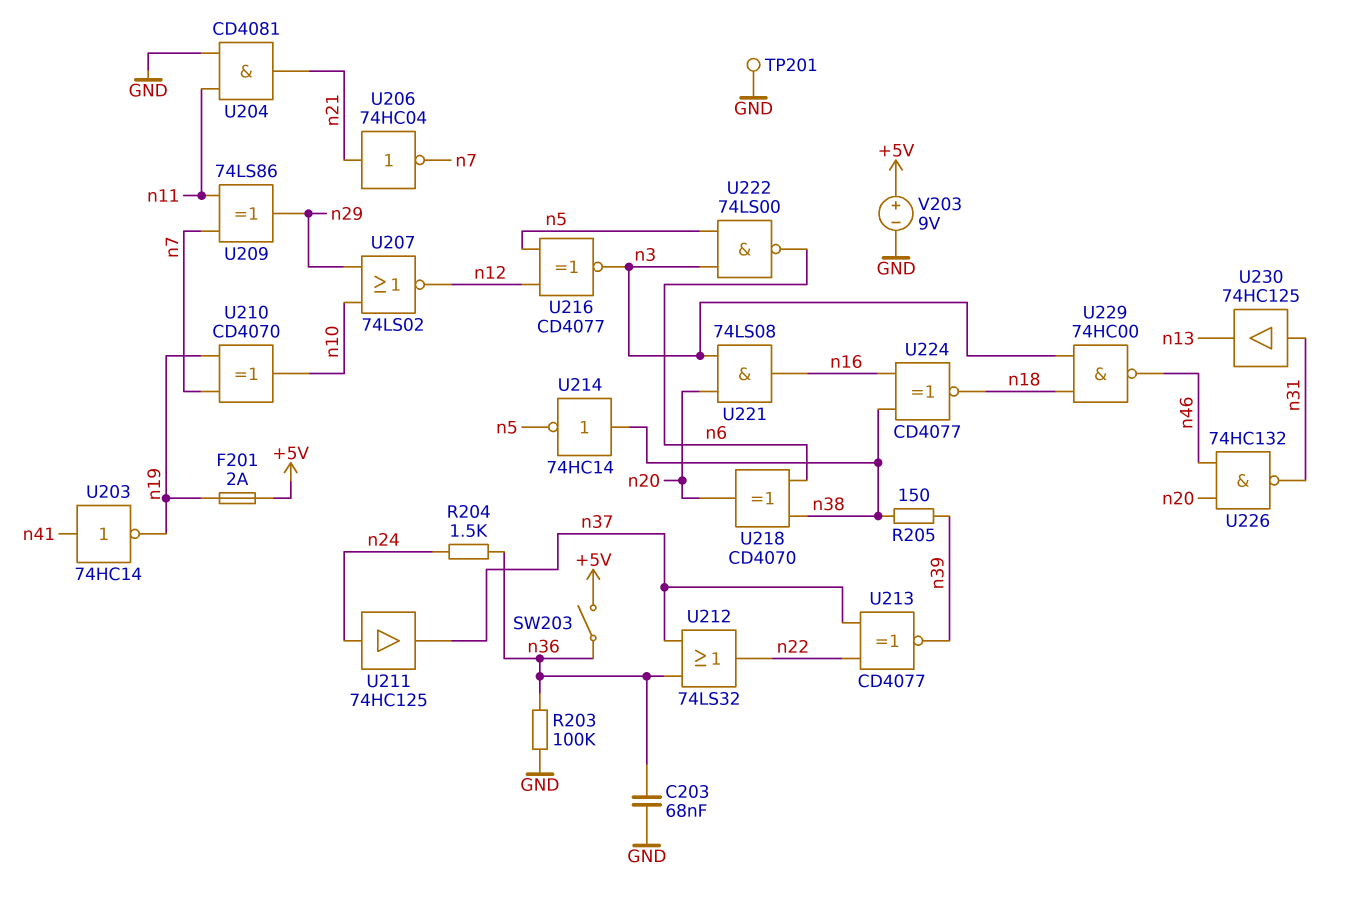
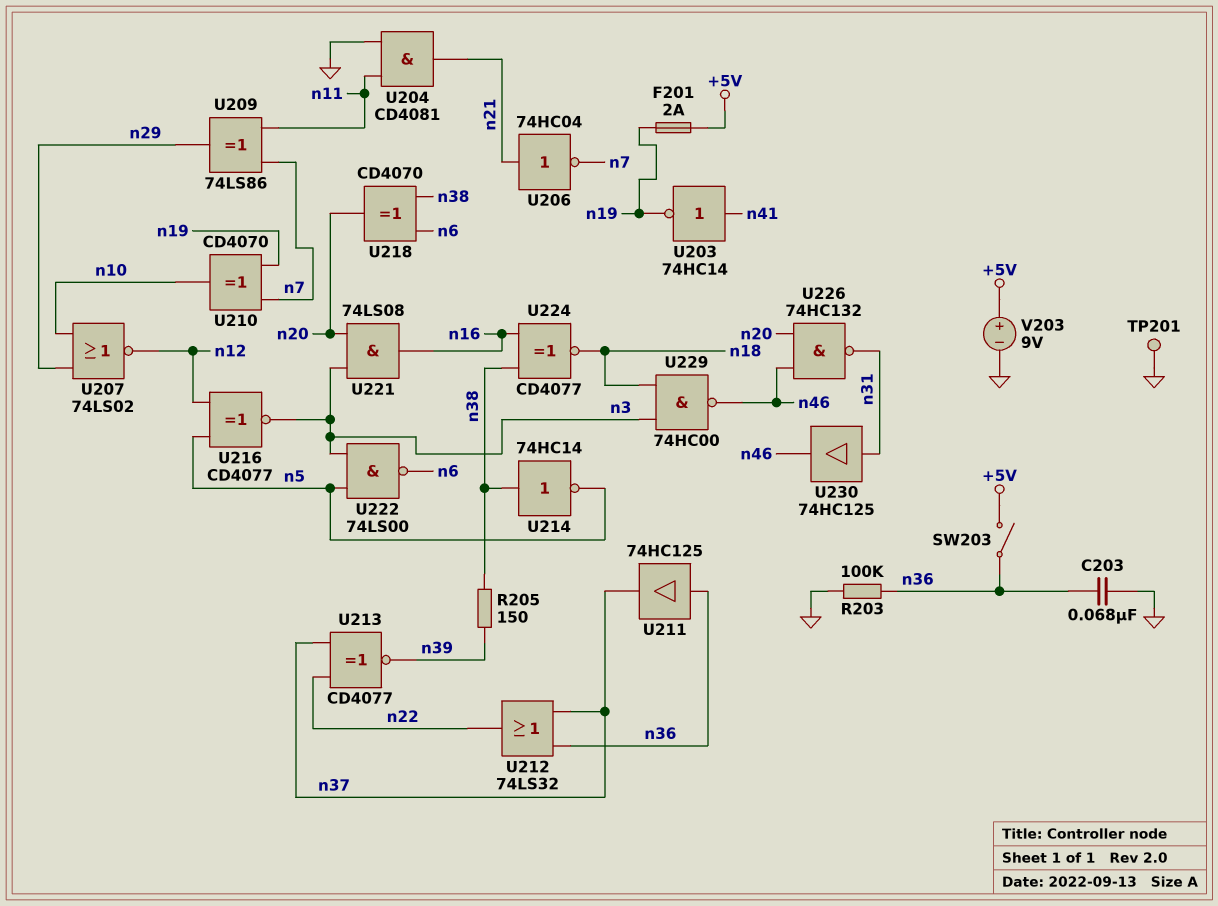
R204: 1.5k (n24, n36) -> none
U211: buffer 74HC125 (in n24, out n37) -> buffer 74HC125 (in n36, out n37)
U230: buffer 74HC125 (in n31, out n13) -> buffer 74HC125 (in n31, out n46)

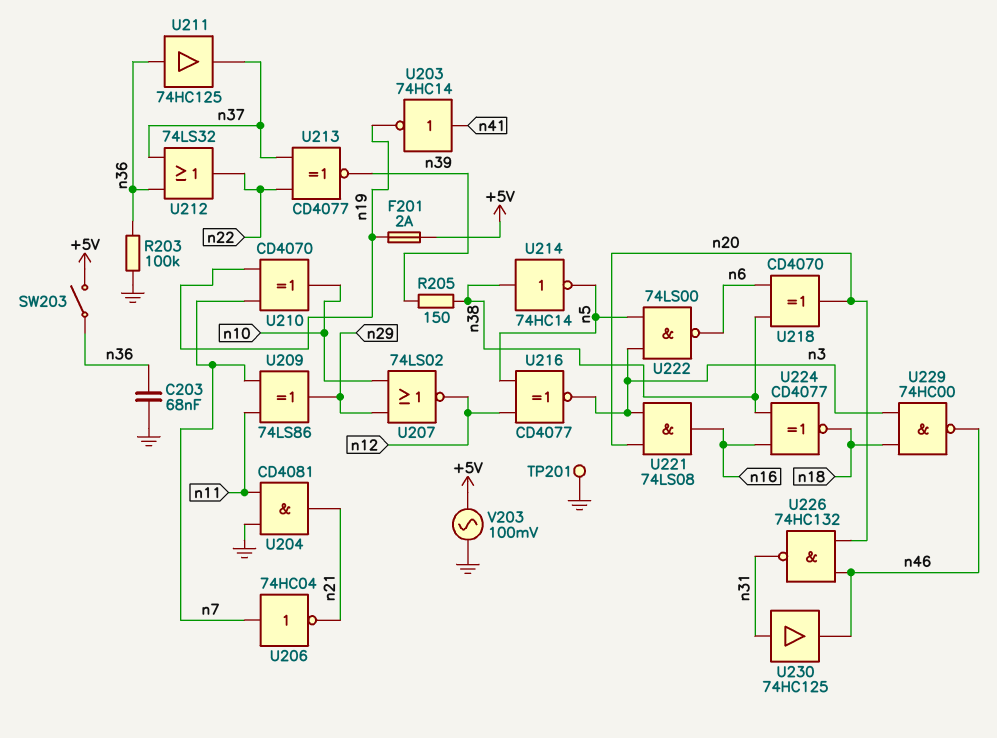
U206: NOT 74HC04 (in n21, out n7) -> NOT 74HC04 (in n7, out n21)
V203: 9V (plus +5V, minus GND) -> AC 100mV (+5V, GND)

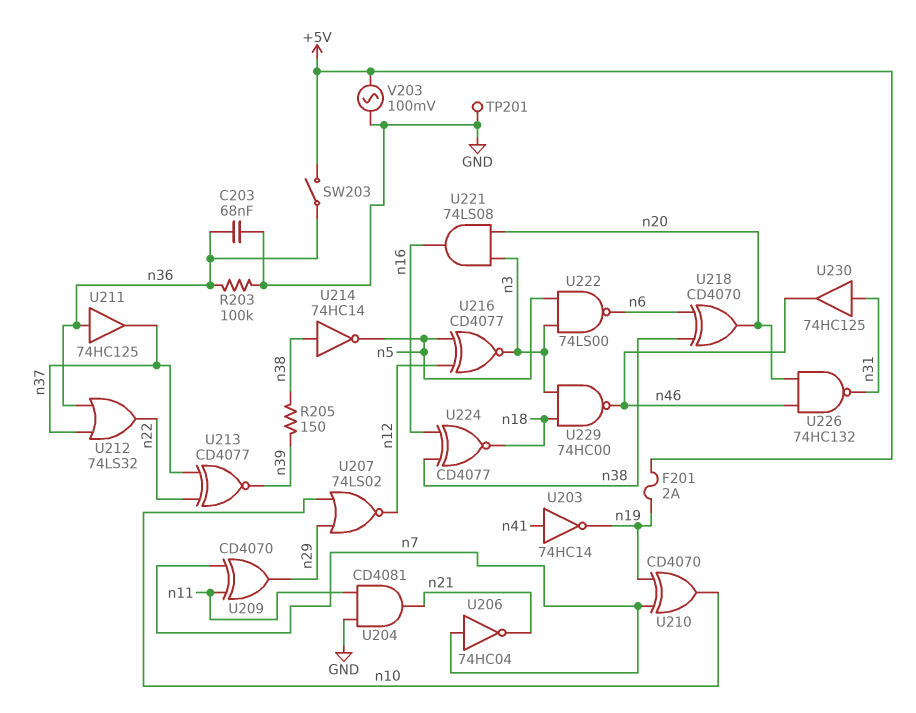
U209: XOR 74LS86 (in n7, in n11, out n29) -> XOR CD4070 (in n7, in n11, out n29)

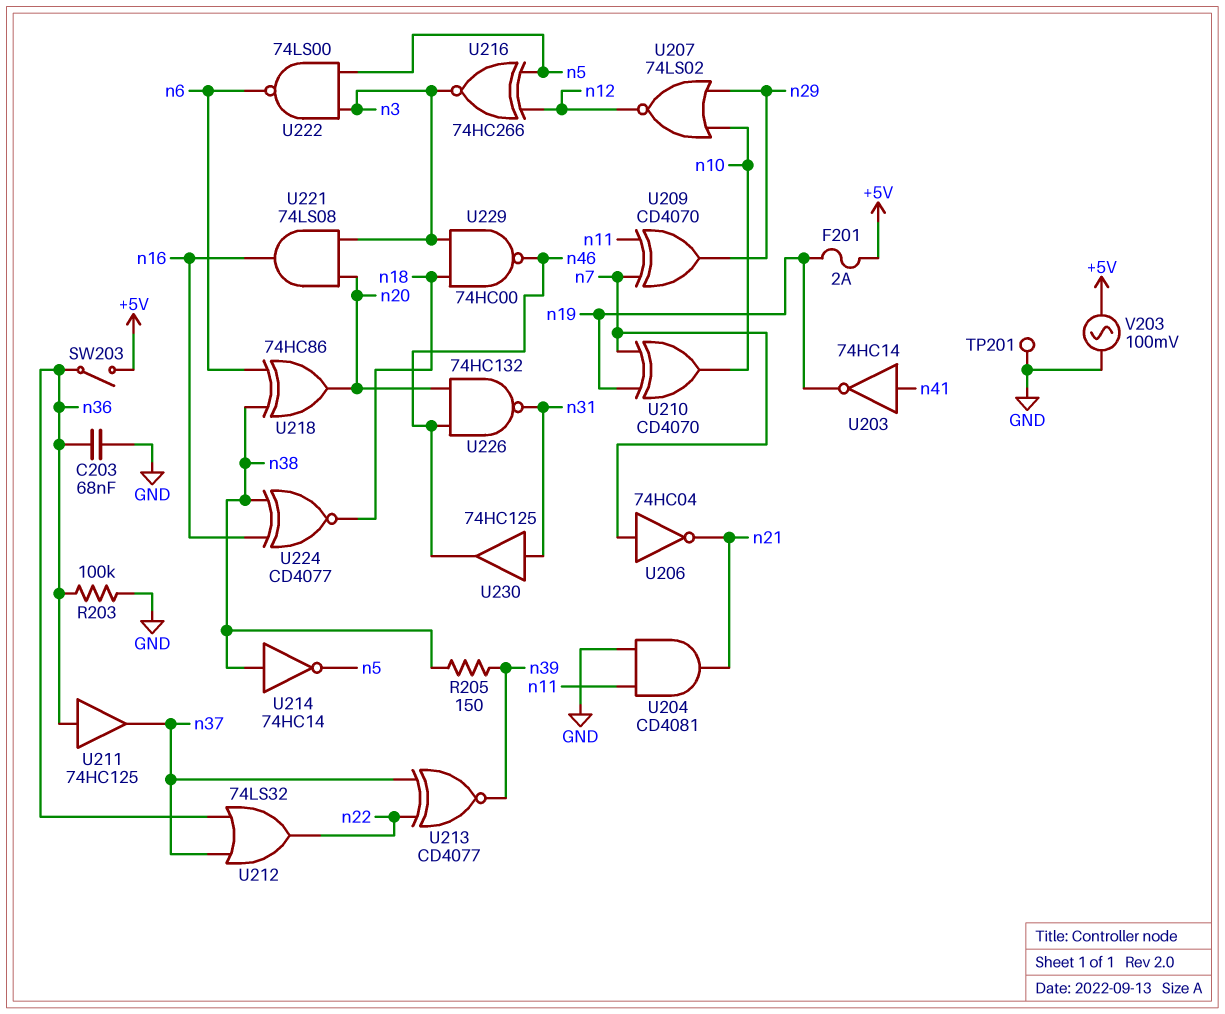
U216: XNOR CD4077 (in n5, in n12, out n3) -> XNOR 74HC266 (in n5, in n12, out n3)
U218: XOR CD4070 (in n6, in n38, out n20) -> XOR 74HC86 (in n6, in n38, out n20)

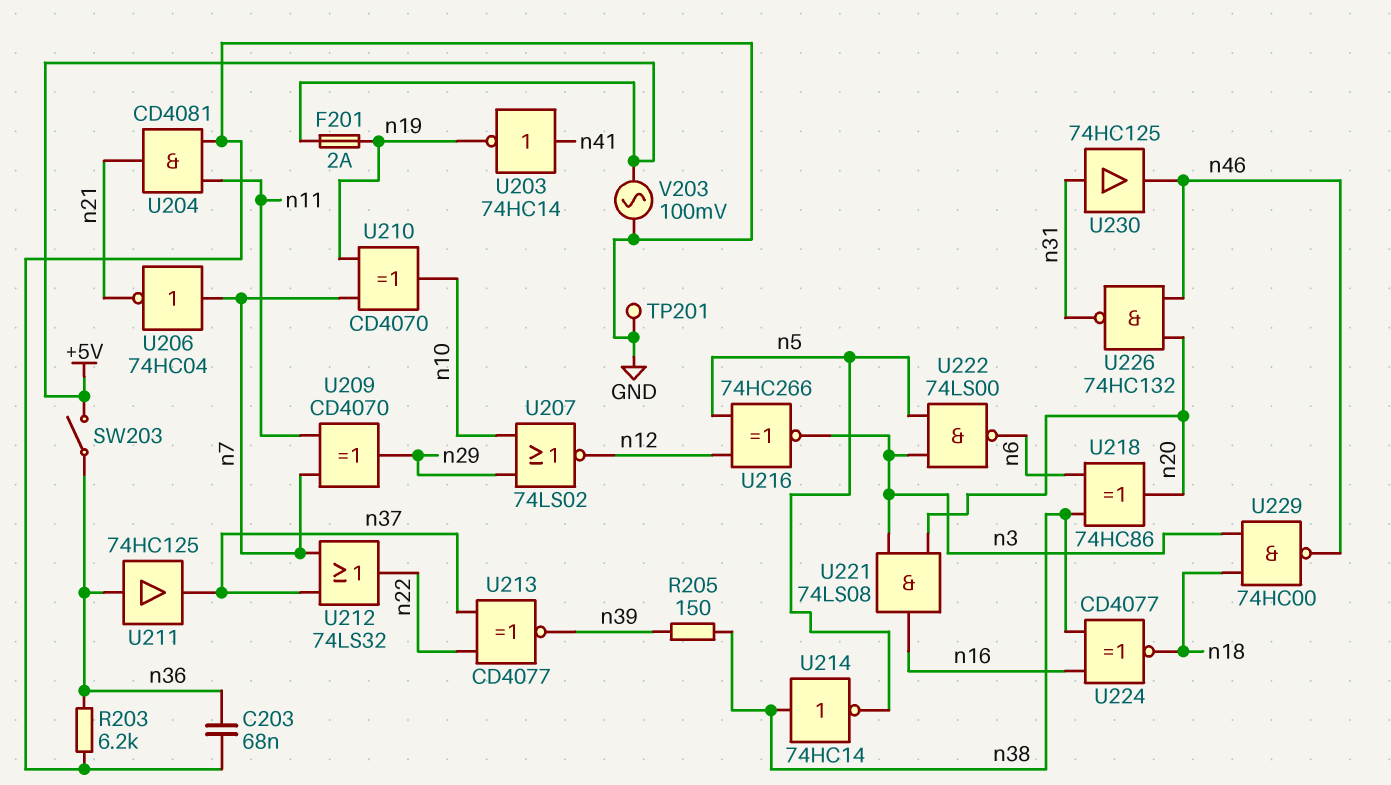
R203: 100k (GND, n36) -> 6.2k (GND, n36)
U212: OR 74LS32 (in n36, in n37, out n22) -> OR 74LS32 (in n7, in n37, out n22)

